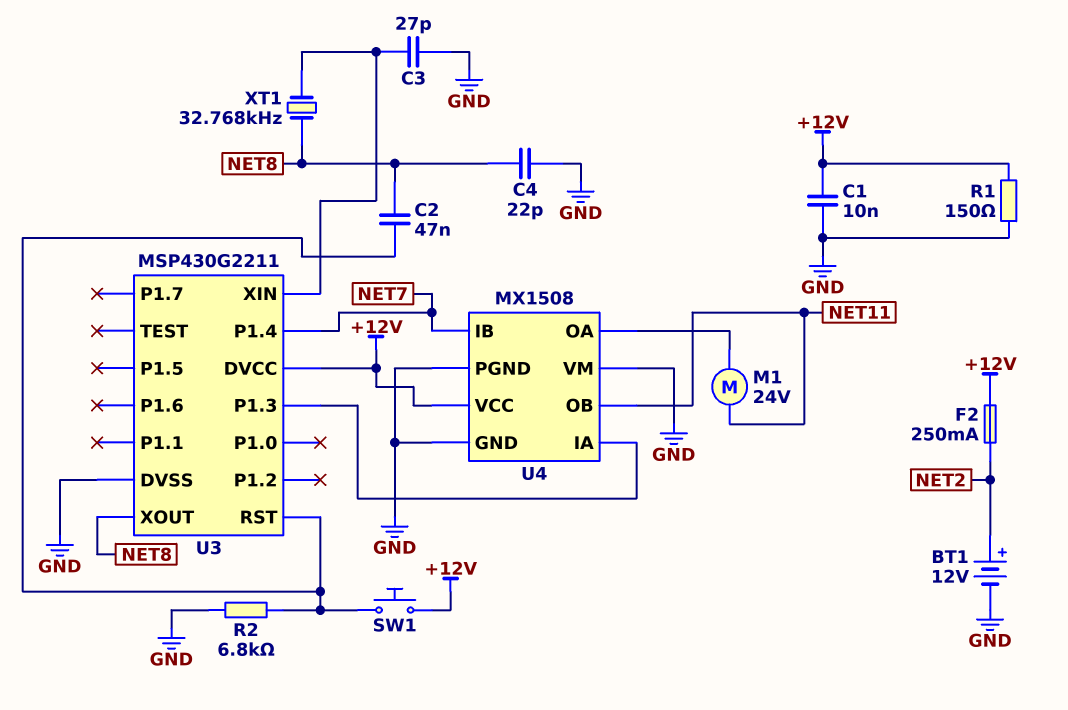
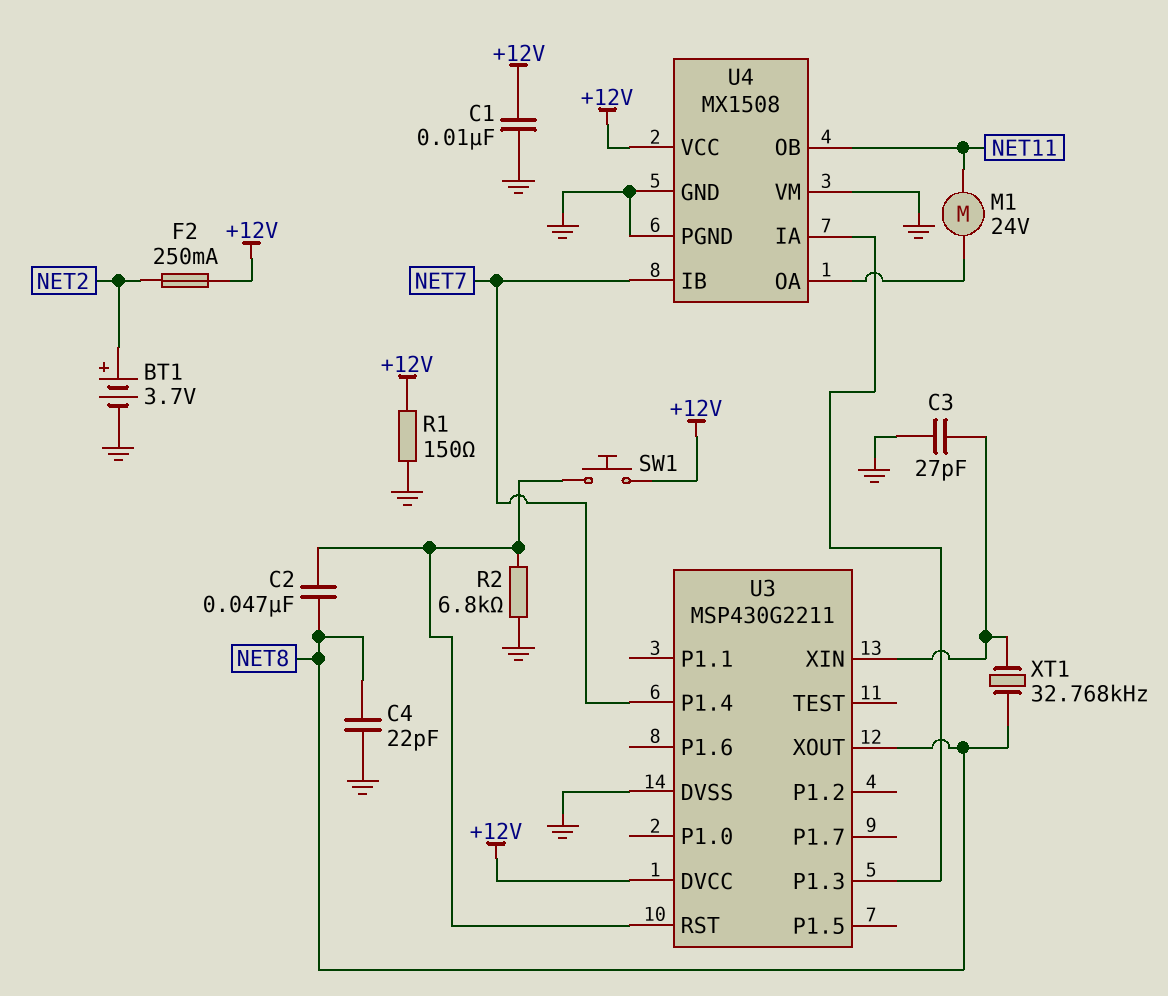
BT1: 12V (plus NET2, minus GND) -> 3.7V (plus NET2, minus GND)

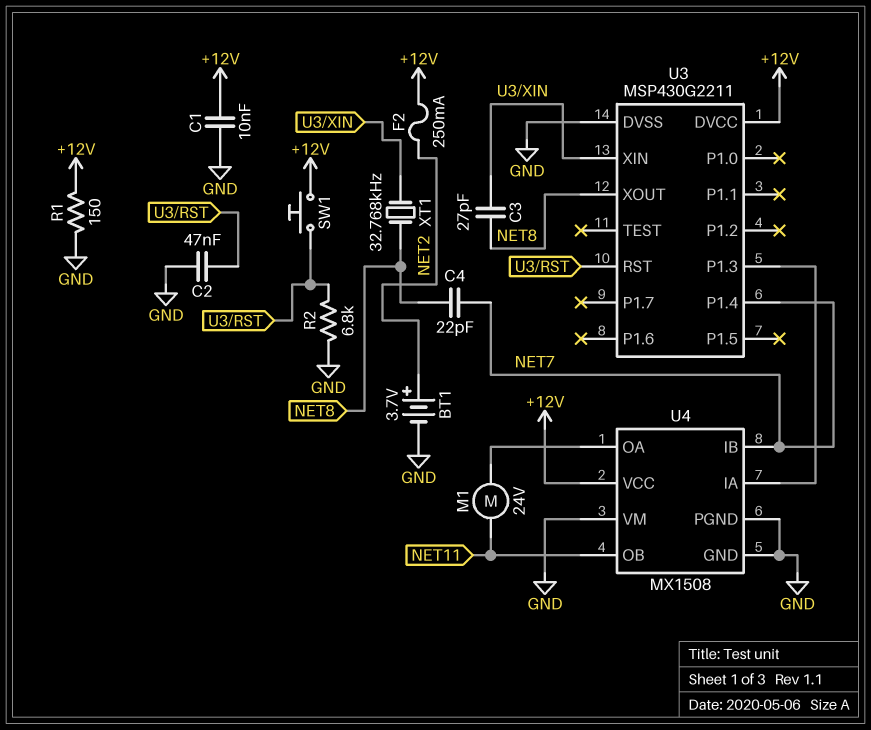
C2: 47nF (NET8, U3/RST) -> 47nF (GND, U3/RST)
C3: 27pF (GND, U3/XIN) -> 27pF (NET8, U3/XIN)
C4: 22pF (GND, NET8) -> 22pF (NET7, NET8)

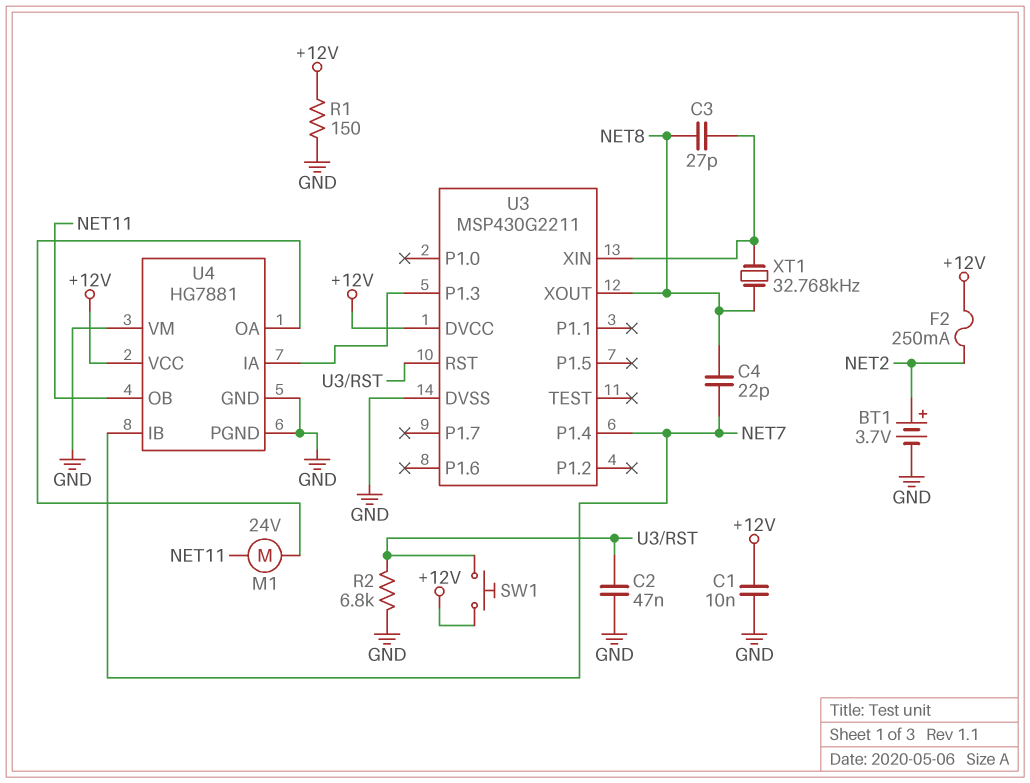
U4: MX1508 -> HG7881

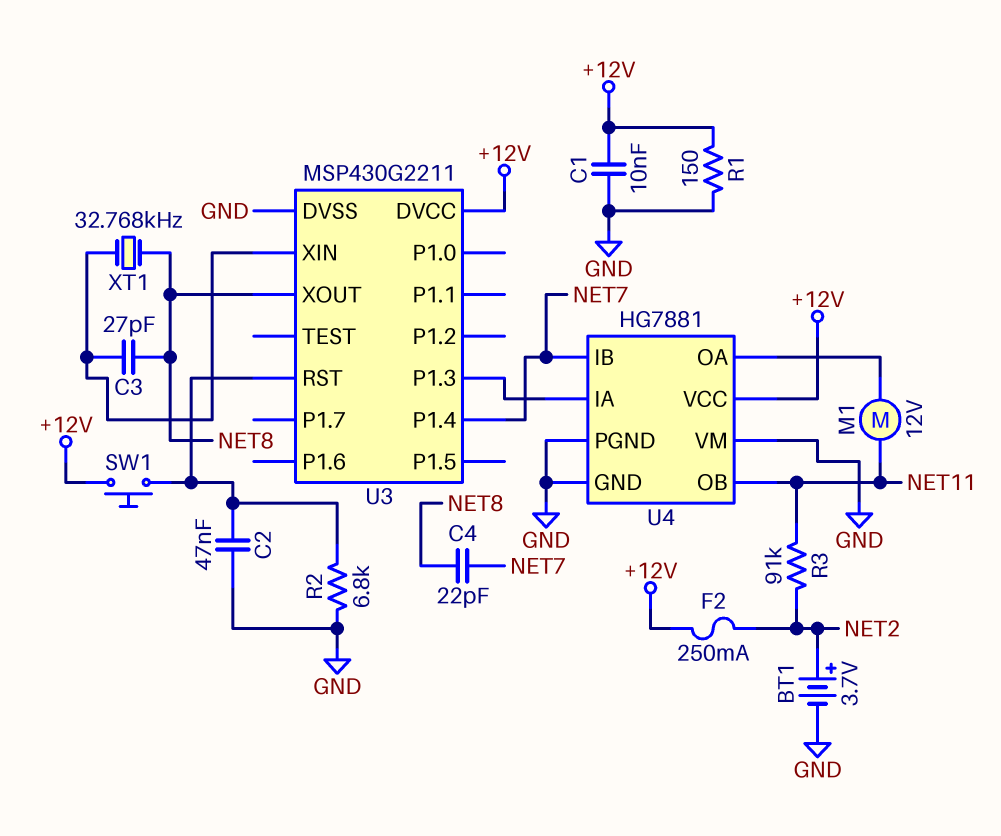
M1: motor 24V (NET11, U4/OA) -> motor 12V (NET11, U4/OA)
R3: none -> 91k (NET2, NET11)

